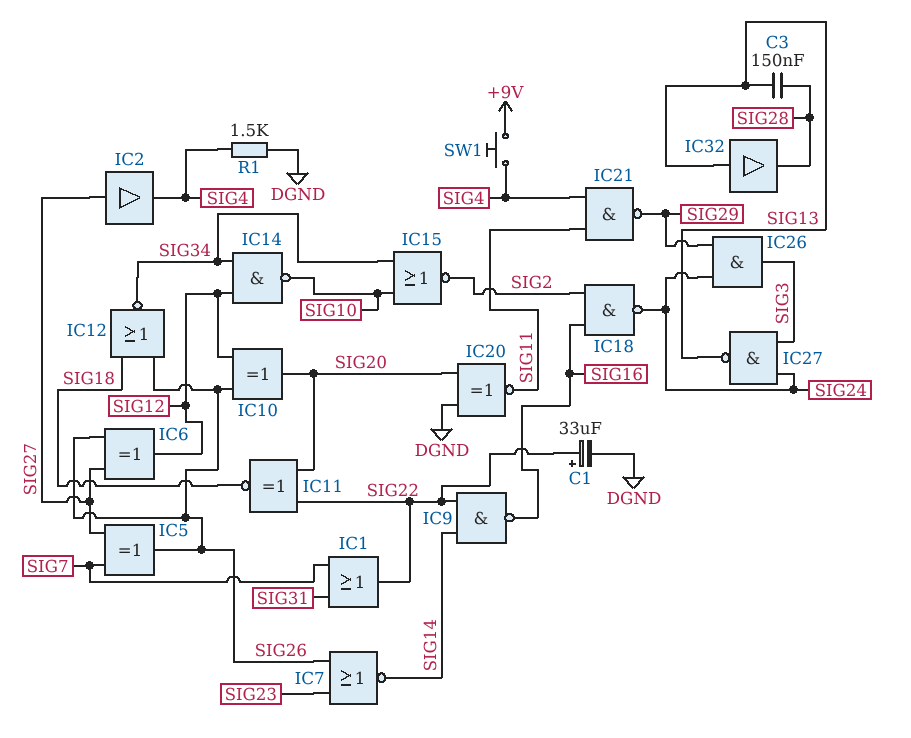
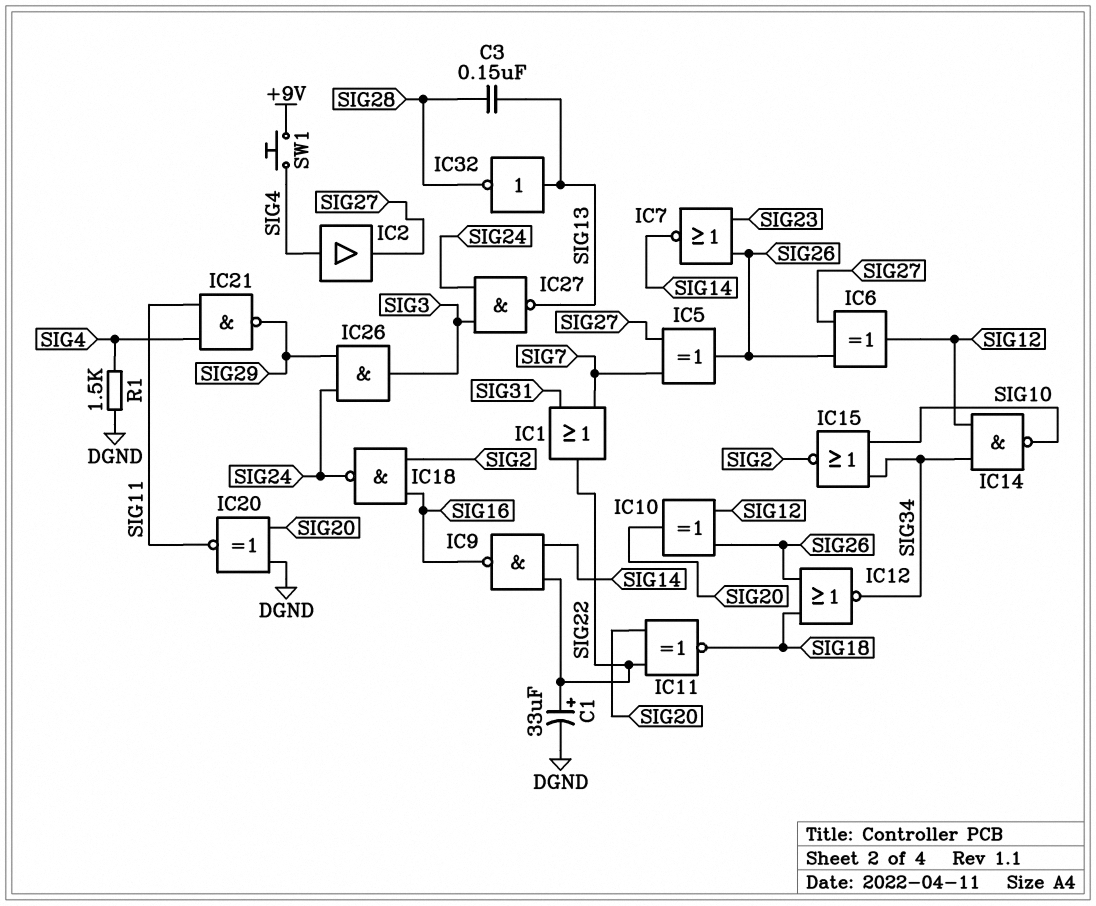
IC2: buffer (in SIG27, out SIG4) -> buffer (in SIG4, out SIG27)
IC32: buffer (in SIG13, out SIG28) -> NOT (in SIG13, out SIG28)

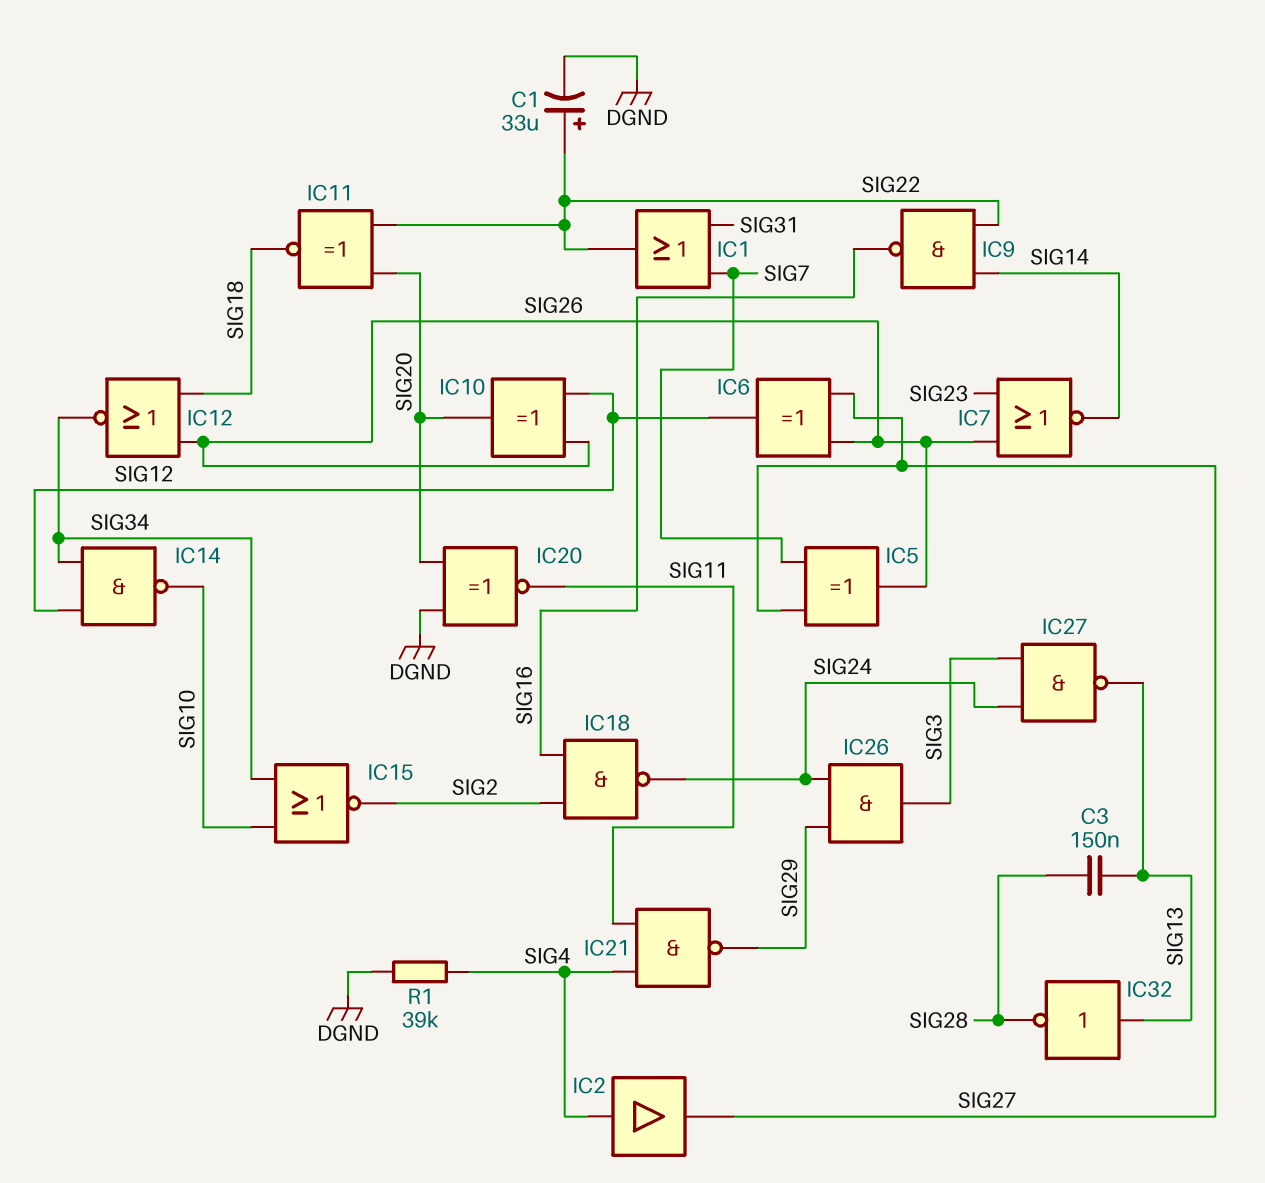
R1: 1.5k (DGND, SIG4) -> 39k (DGND, SIG4)
SW1: button (+9V, SIG4) -> none

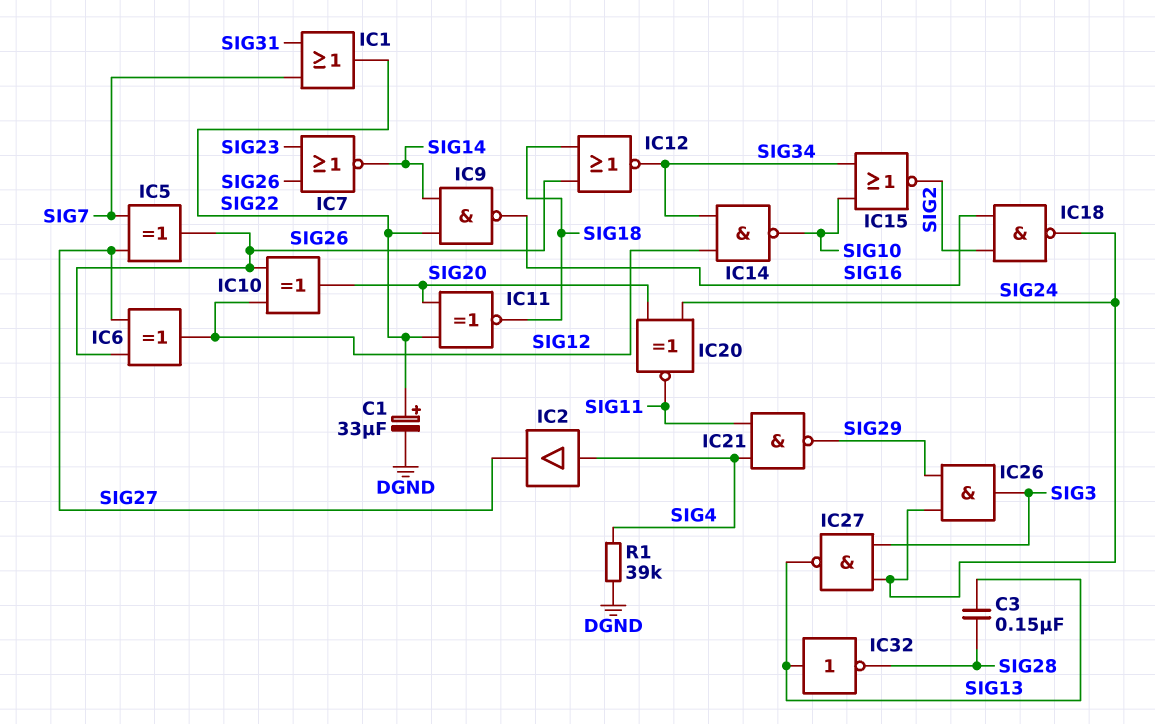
IC20: XNOR (in DGND, in SIG20, out SIG11) -> XNOR (in SIG20, in SIG24, out SIG11)

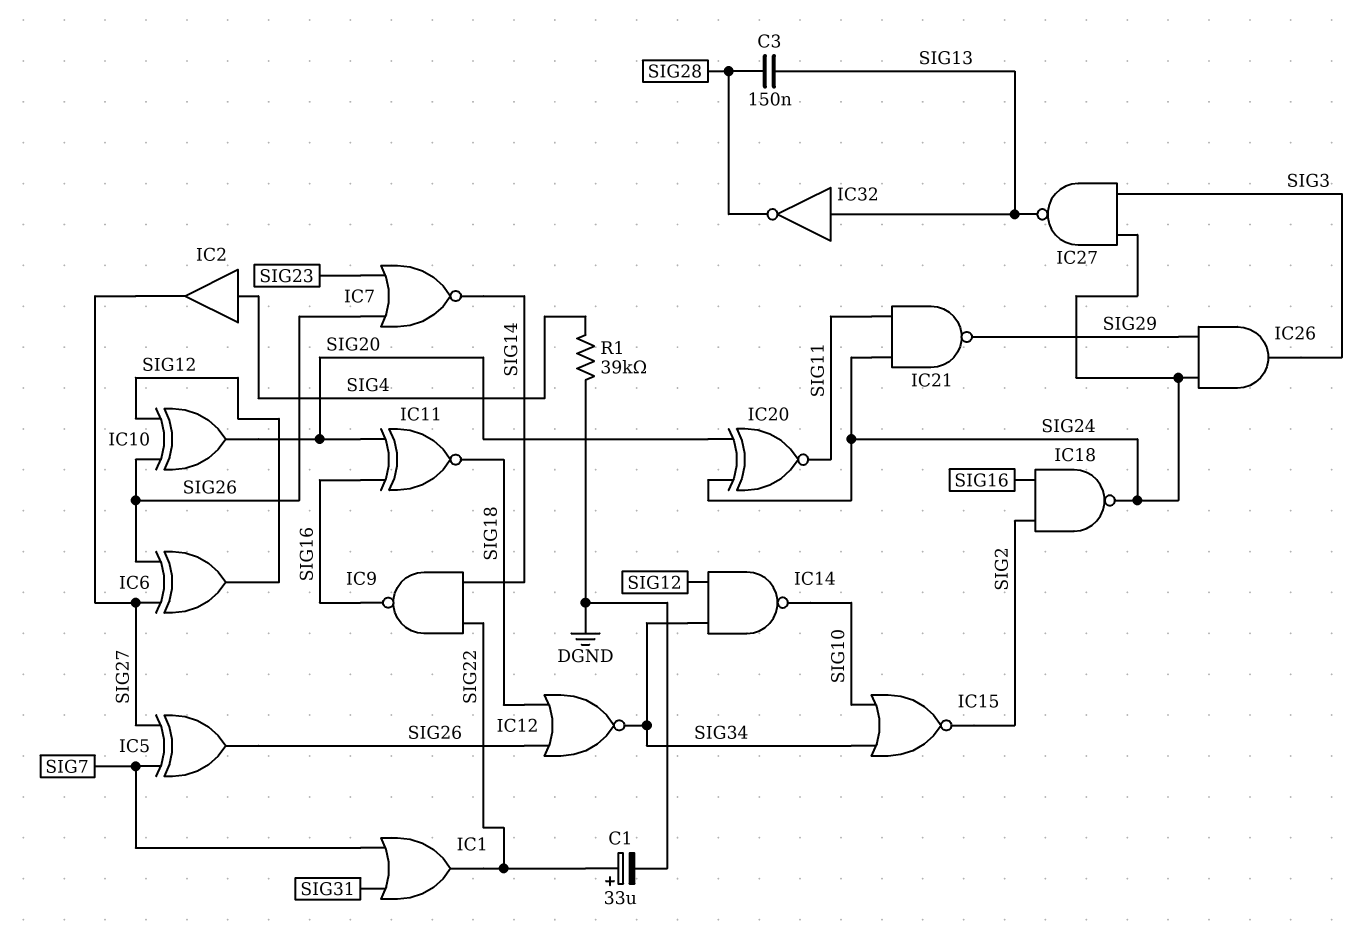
IC11: XNOR (in SIG20, in SIG22, out SIG18) -> XNOR (in SIG16, in SIG20, out SIG18)
IC21: NAND (in SIG4, in SIG11, out SIG29) -> NAND (in SIG11, in SIG24, out SIG29)

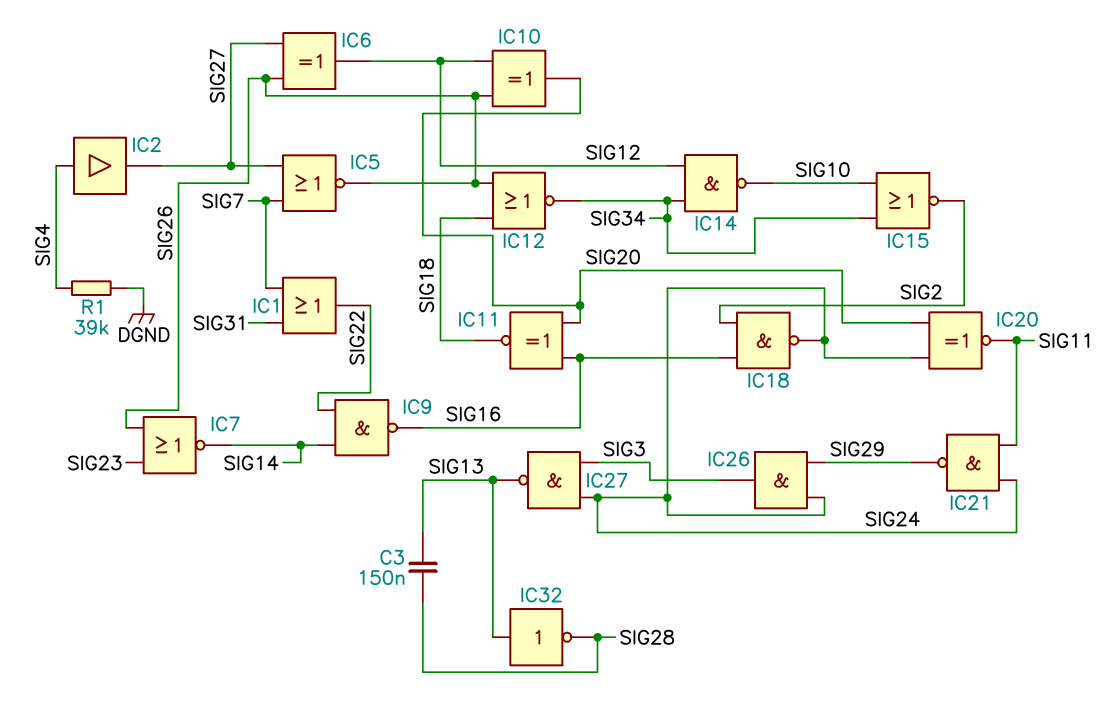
C1: 33uF (plus SIG22, minus DGND) -> none
IC5: XOR (in SIG7, in SIG27, out SIG26) -> NOR (in SIG7, in SIG27, out SIG26)

